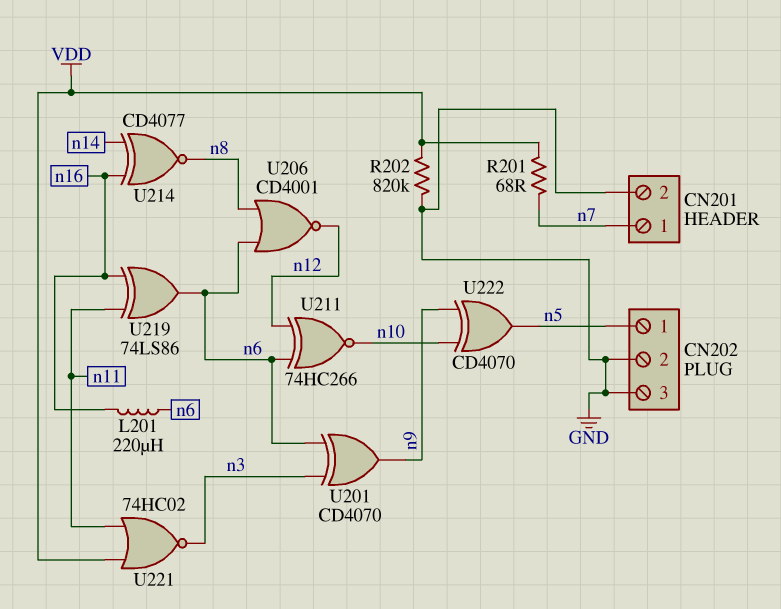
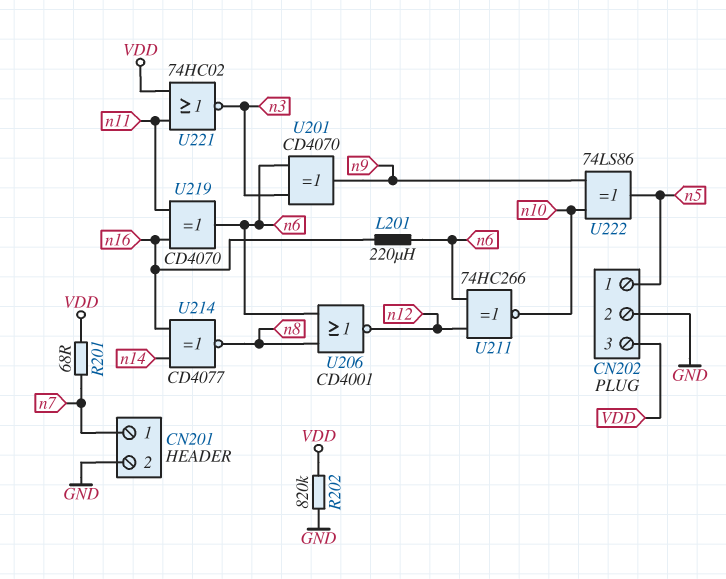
CN202 pin 3: GND -> VDD
U219: XOR 74LS86 (in n11, in n16, out n6) -> XOR CD4070 (in n11, in n16, out n6)
U222: XOR CD4070 (in n9, in n10, out n5) -> XOR 74LS86 (in n9, in n10, out n5)

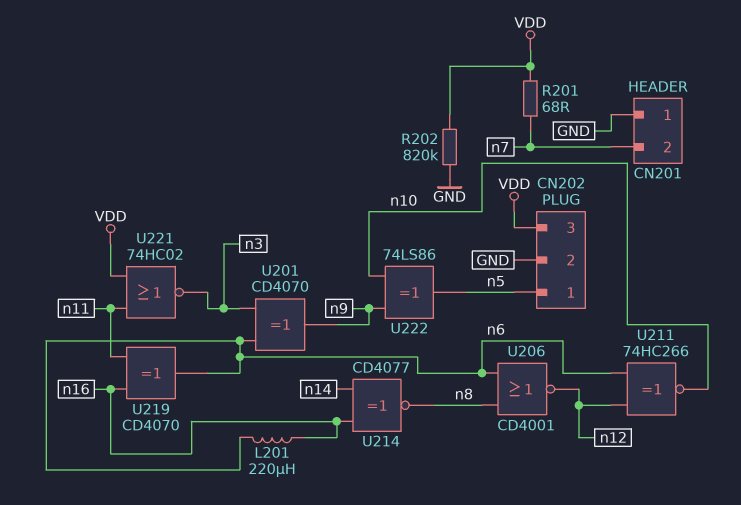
CN201 pin 1: n7 -> GND
CN201 pin 2: GND -> n7

